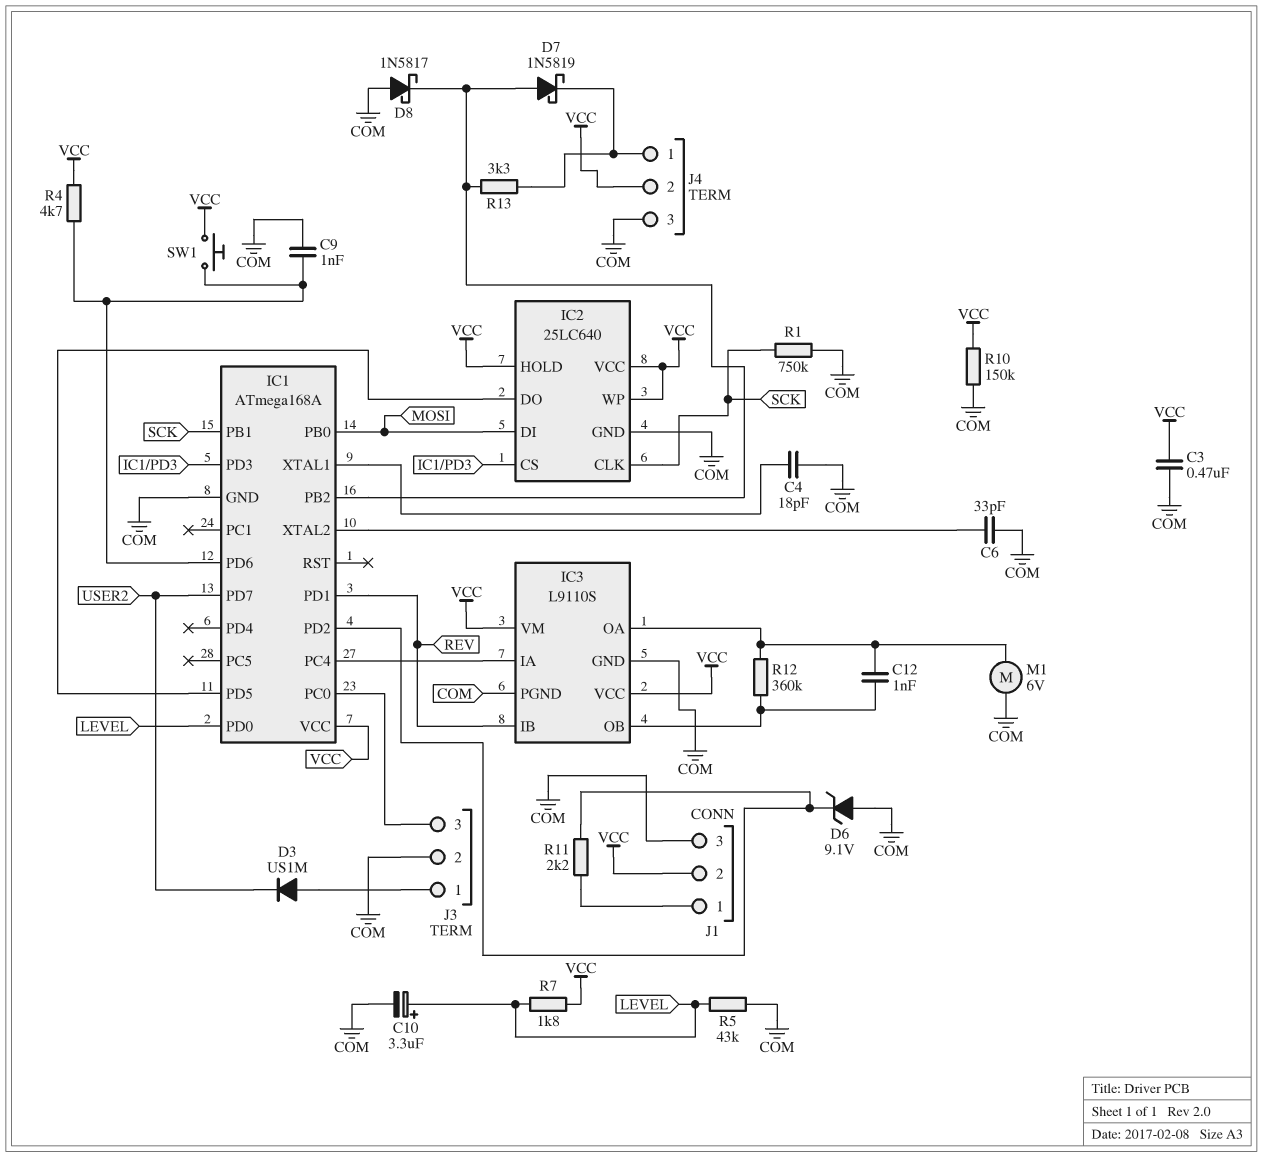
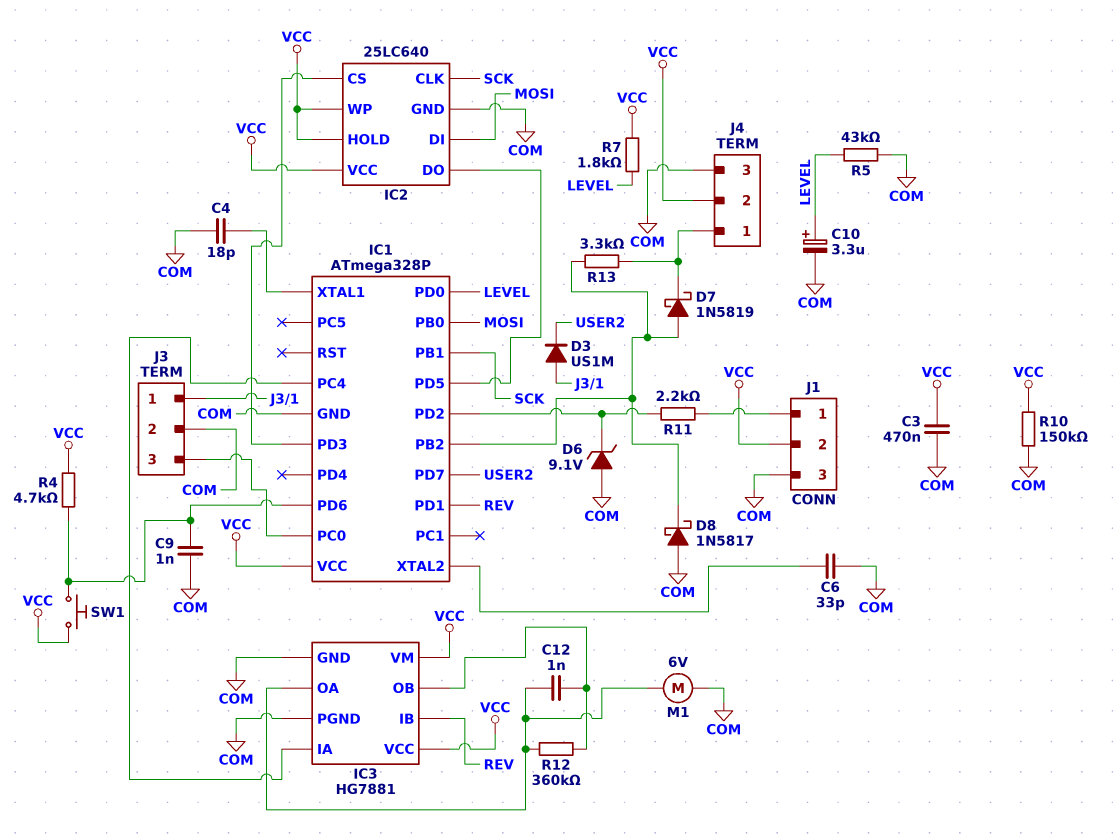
IC1: ATmega168A -> ATmega328P
IC3: L9110S -> HG7881
R1: 750k (COM, SCK) -> none

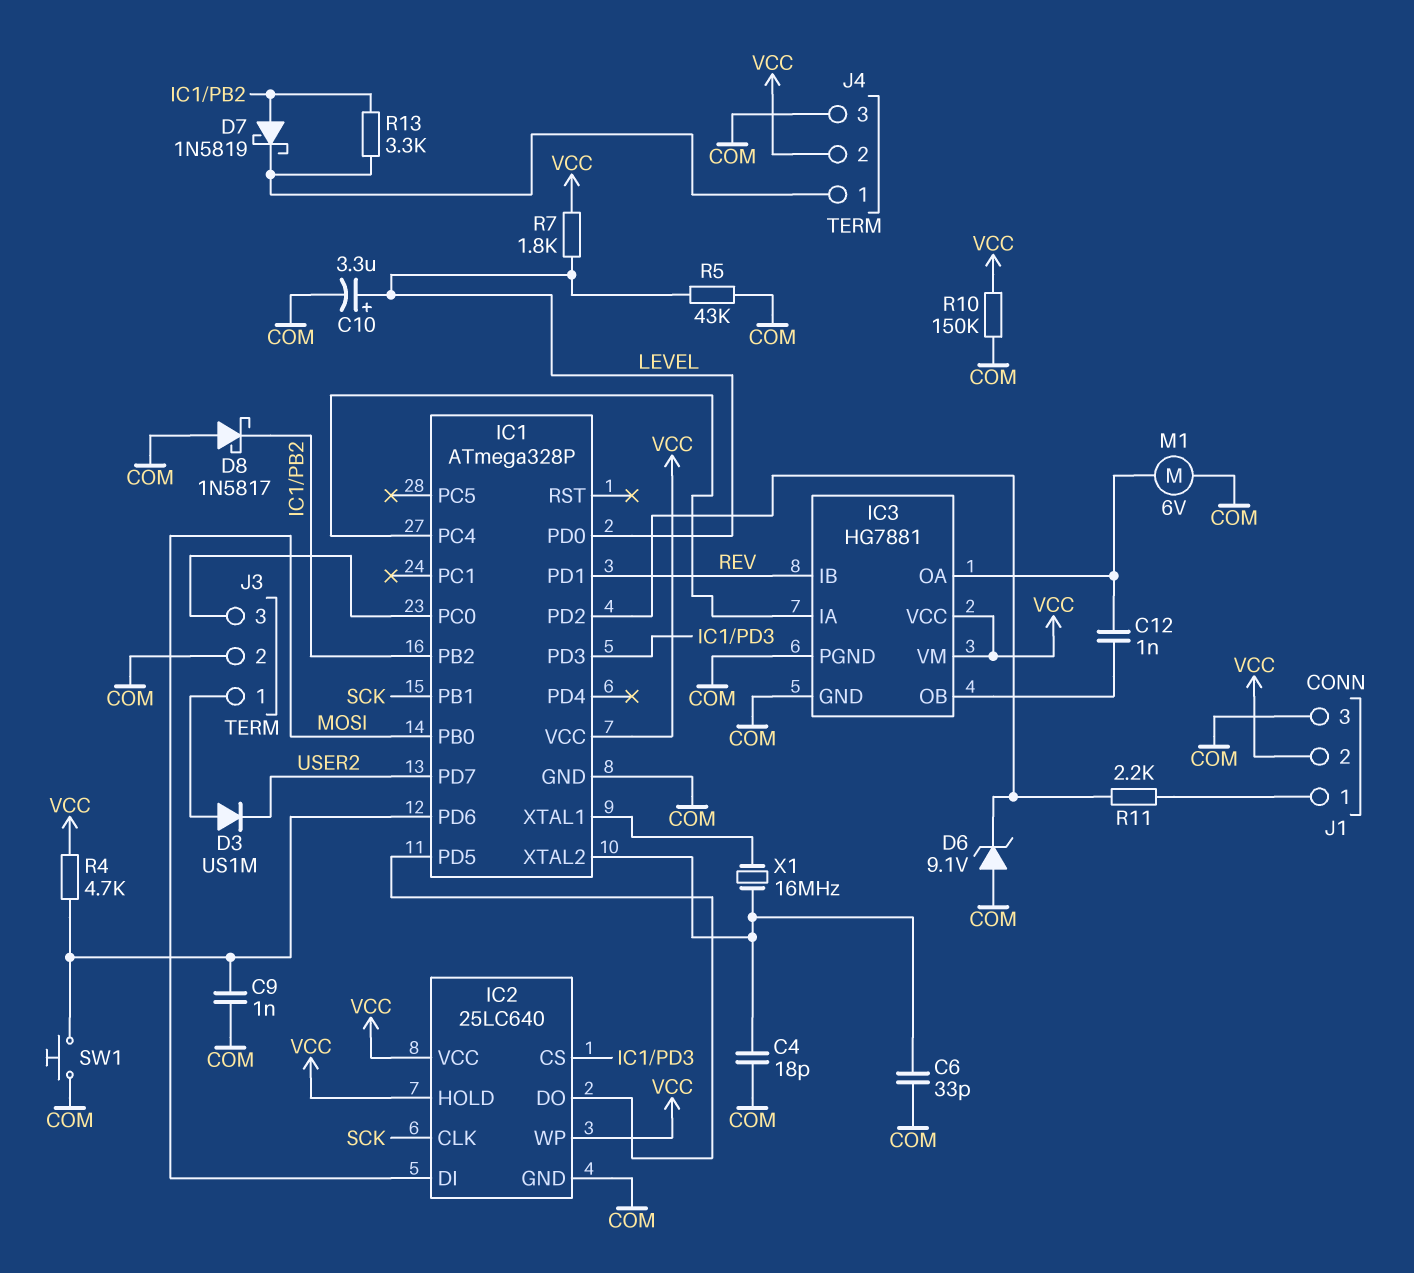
C3: 470nF (COM, VCC) -> none
C4: 18pF (COM, IC1/XTAL1) -> 18pF (COM, IC1/XTAL2)
R12: 360k (IC3/OA, IC3/OB) -> none
SW1: button (IC1/PD6, VCC) -> button (COM, IC1/PD6)
X1: none -> 16MHz (IC1/XTAL1, IC1/XTAL2)

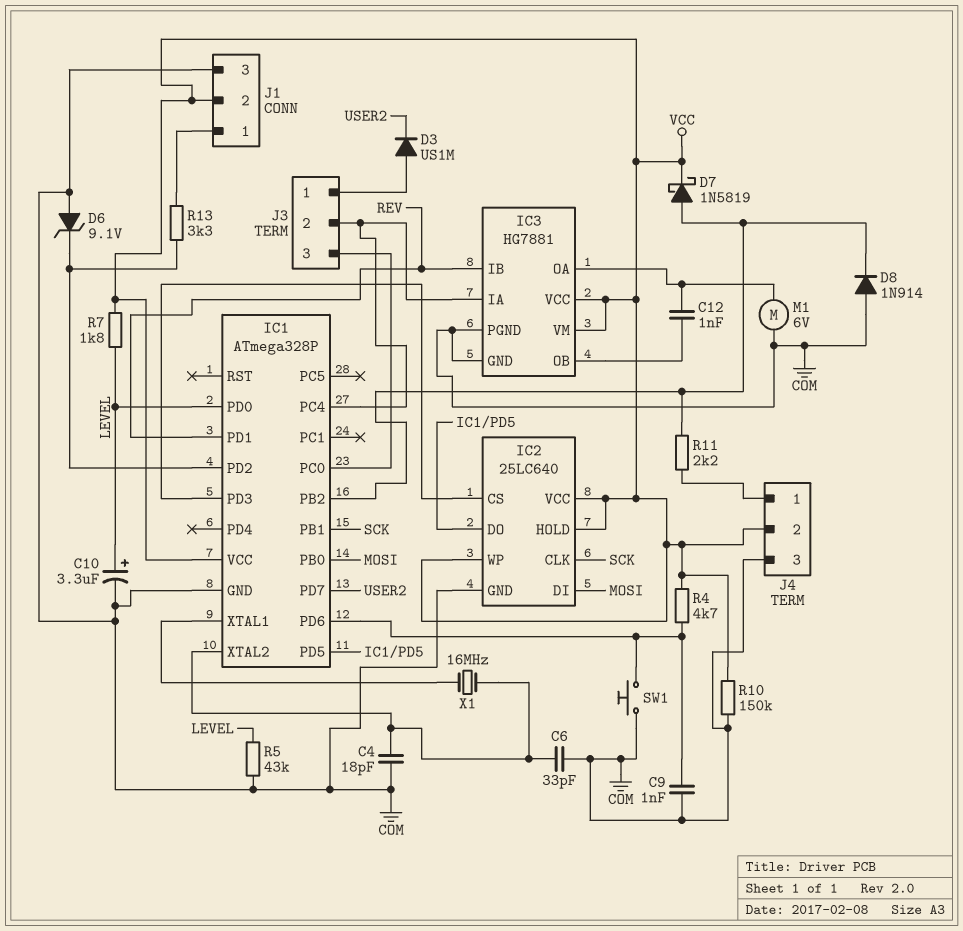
D7: schottky 1N5819 (A IC1/PB2, K J4/1) -> schottky 1N5819 (A IC1/PB2, K VCC)
D8: schottky 1N5817 (A COM, K IC1/PB2) -> diode 1N914 (A COM, K IC1/PB2)
J3 pin 2: COM -> IC1/PC4
R11: 2.2k (IC1/PD2, J1/1) -> 2.2k (IC1/PB2, J4/1)
R13: 3.3k (IC1/PB2, J4/1) -> 3.3k (IC1/PD2, J1/1)

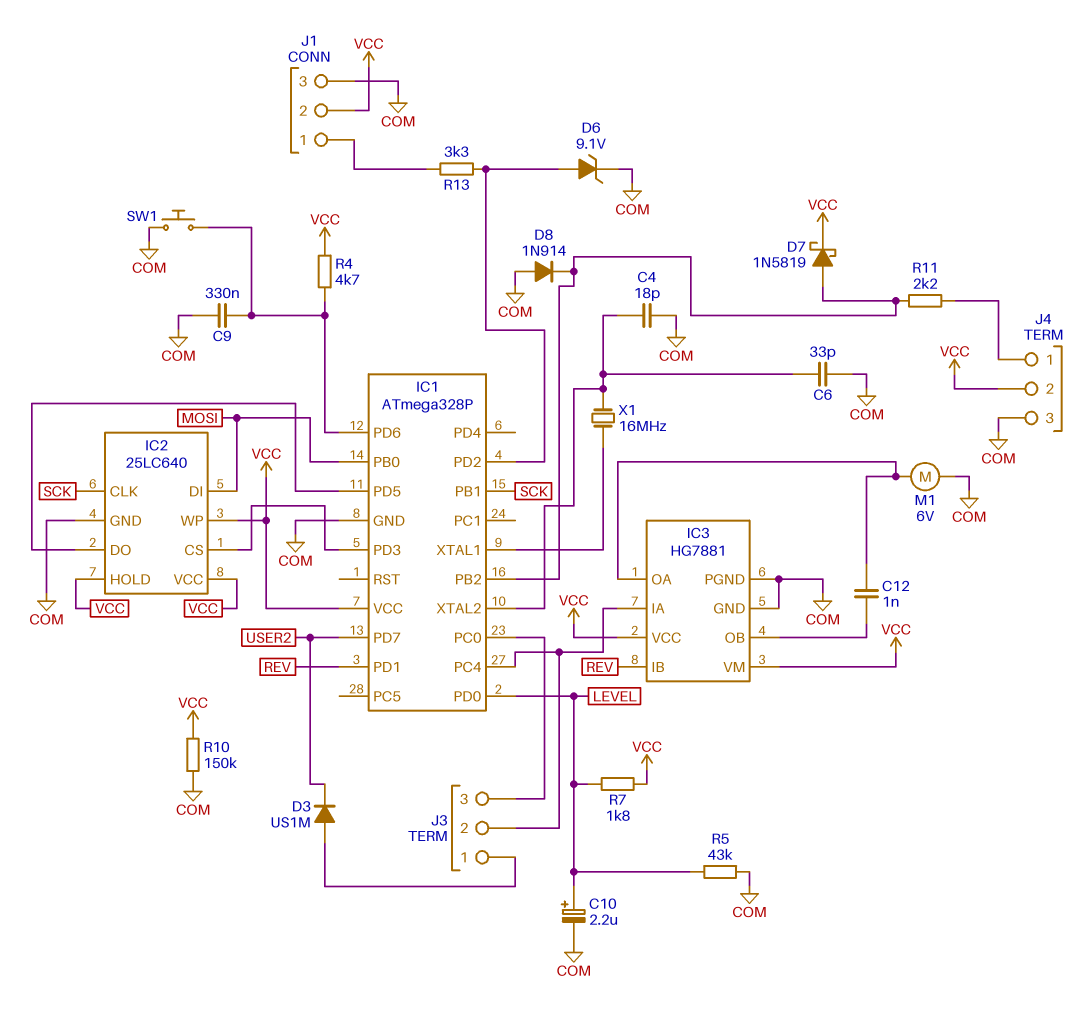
C9: 1nF (COM, IC1/PD6) -> 330nF (COM, IC1/PD6)
C10: 3.3uF (plus LEVEL, minus COM) -> 2.2uF (plus LEVEL, minus COM)
D6: zener 9.1V (A COM, K IC1/PD2) -> zener 9.1V (A IC1/PD2, K COM)

